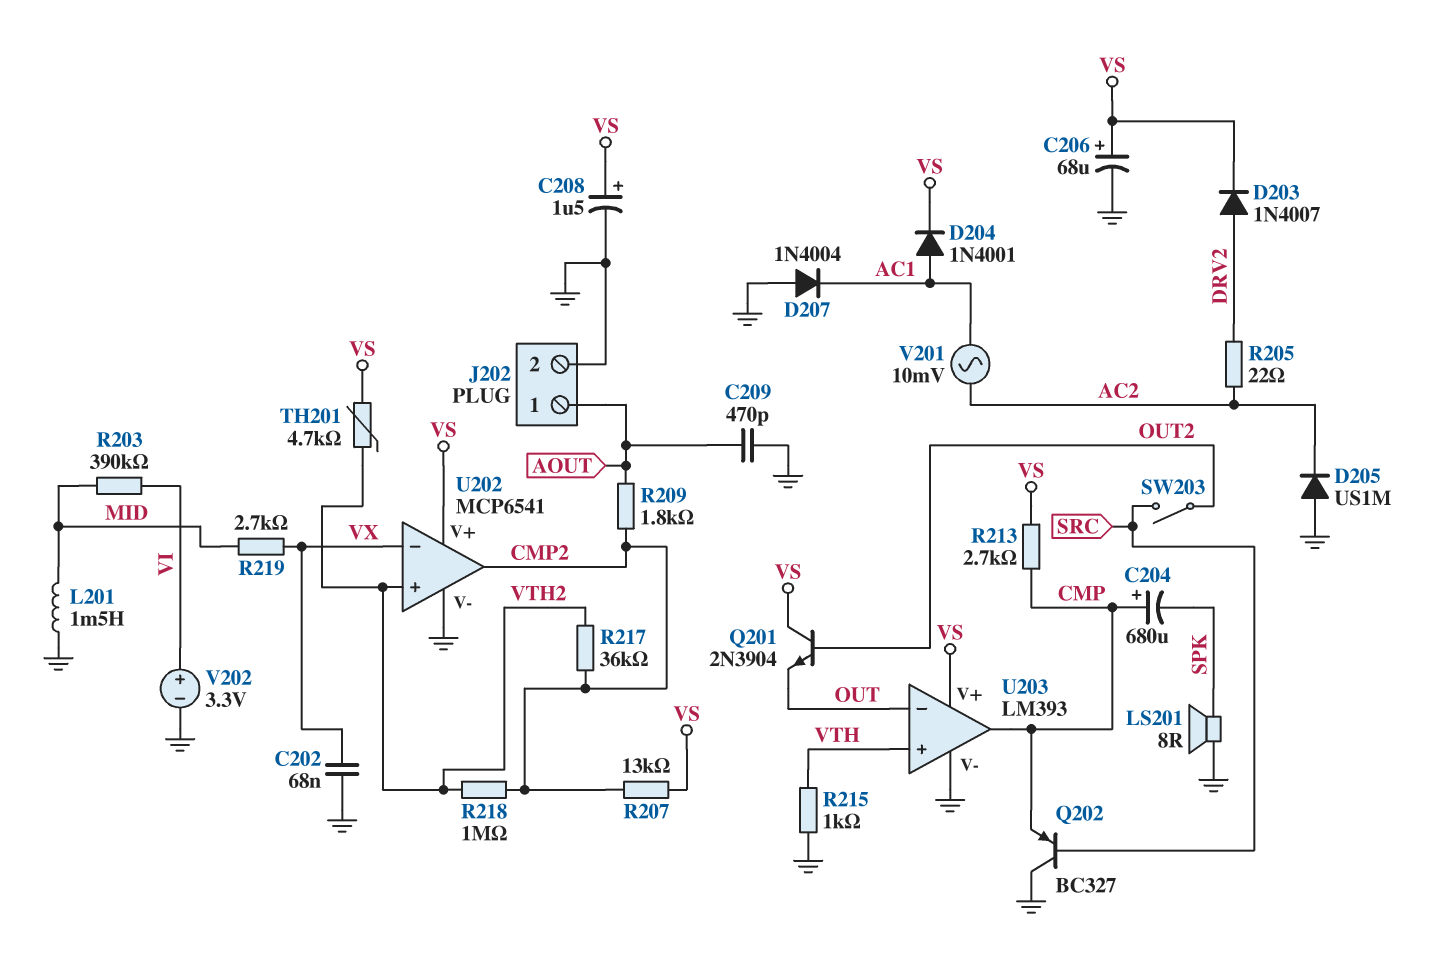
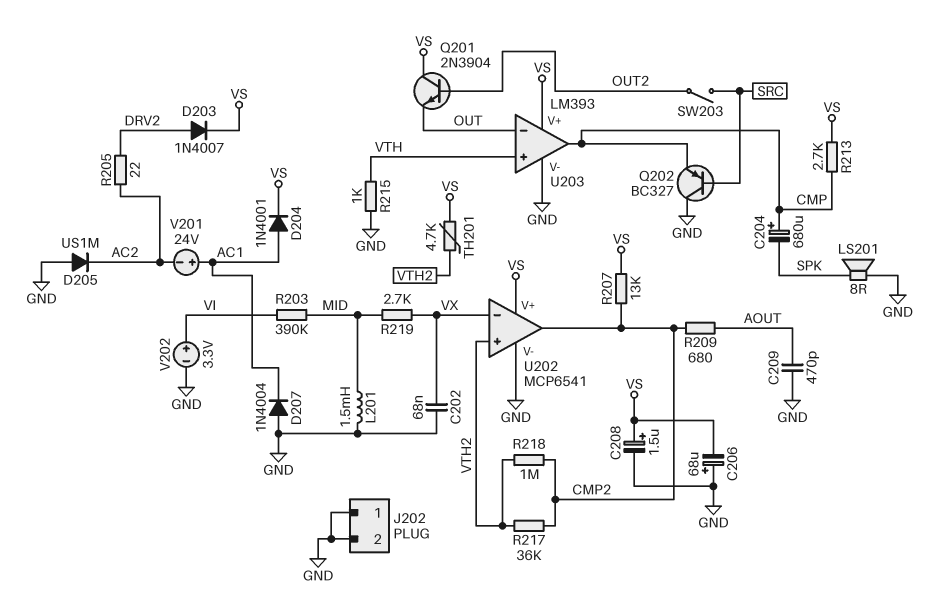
C206: 68uF (plus VS, minus GND) -> 68uF (plus GND, minus VS)
J202 pin 1: AOUT -> GND
R209: 1.8k (AOUT, CMP2) -> 680 (AOUT, CMP2)
V201: AC 10mV (AC1, AC2) -> 24V (plus AC1, minus AC2)

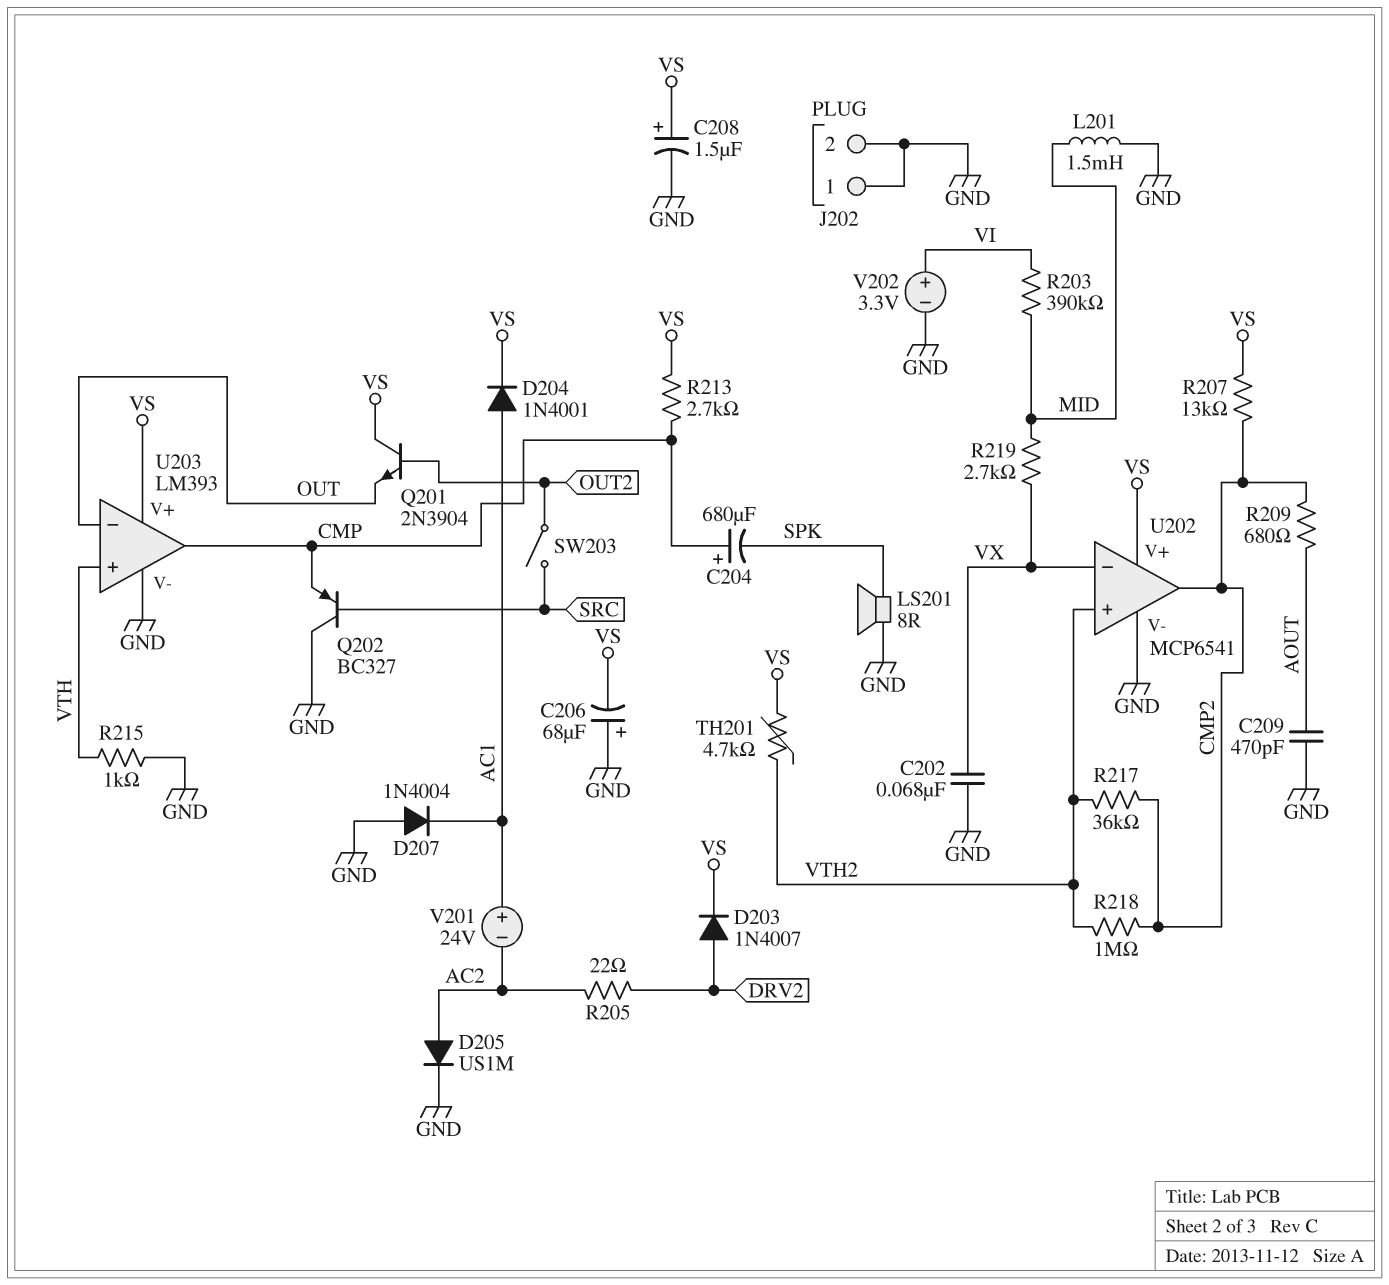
D205: diode US1M (A GND, K AC2) -> diode US1M (A AC2, K GND)

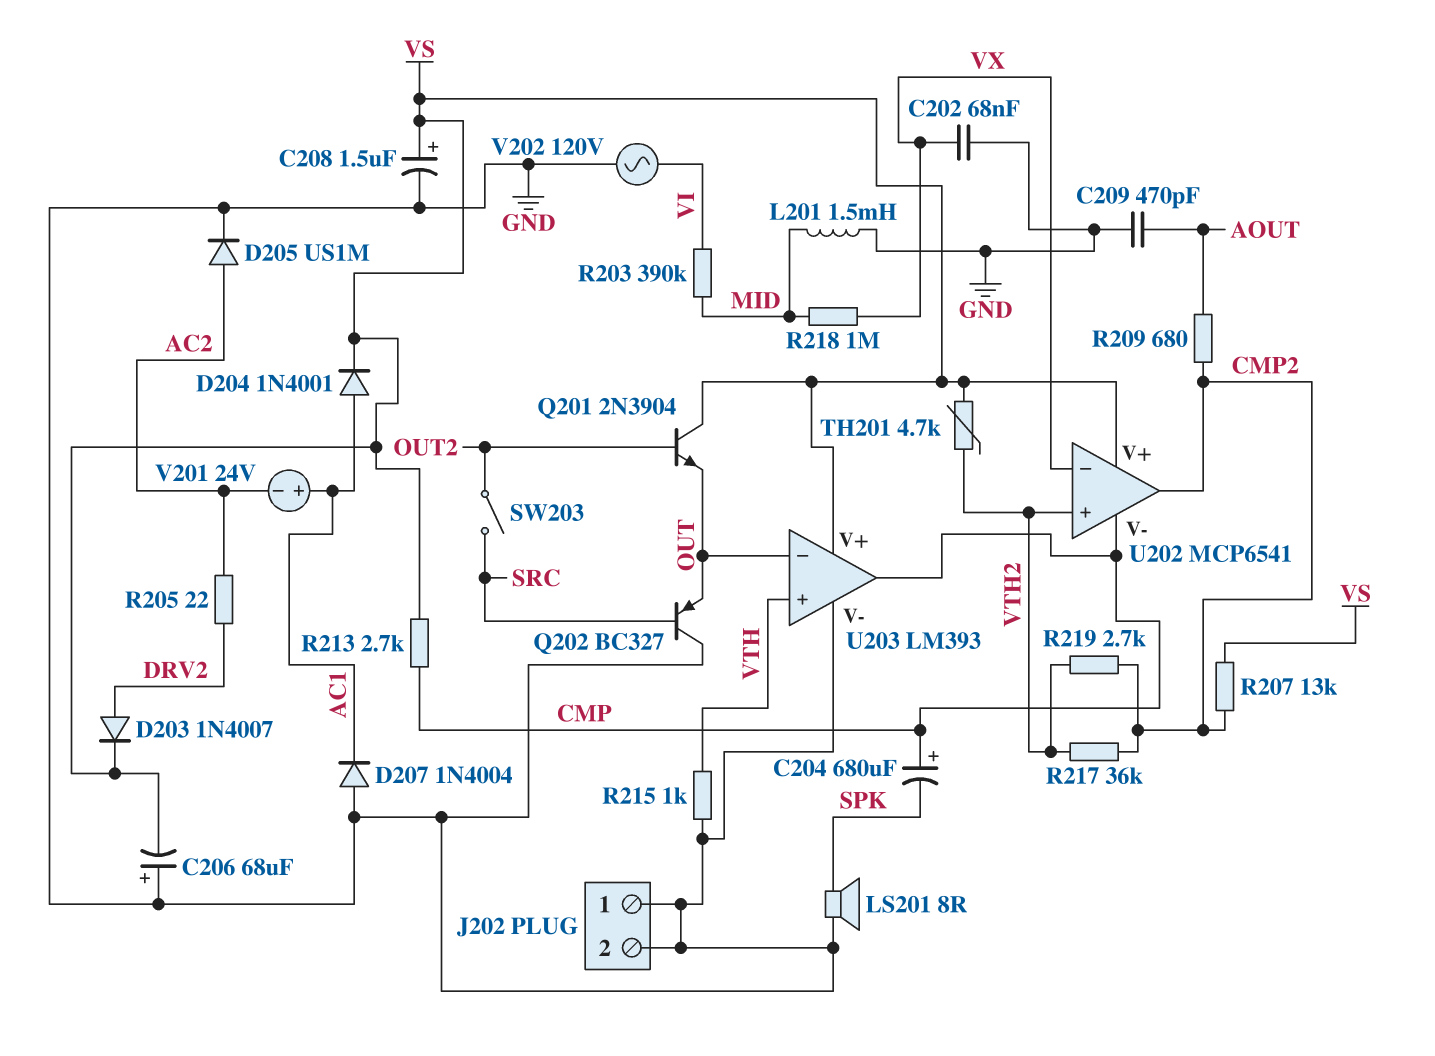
Q202: PNP BC327 (B SRC, C GND, E CMP) -> PNP BC327 (B SRC, C GND, E OUT)
R218: 1M (CMP2, VTH2) -> 1M (MID, VX)
R219: 2.7k (MID, VX) -> 2.7k (CMP2, VTH2)
U202 pin V-: GND -> CMP
V202: 3.3V (plus VI, minus GND) -> AC 120V (GND, VI)

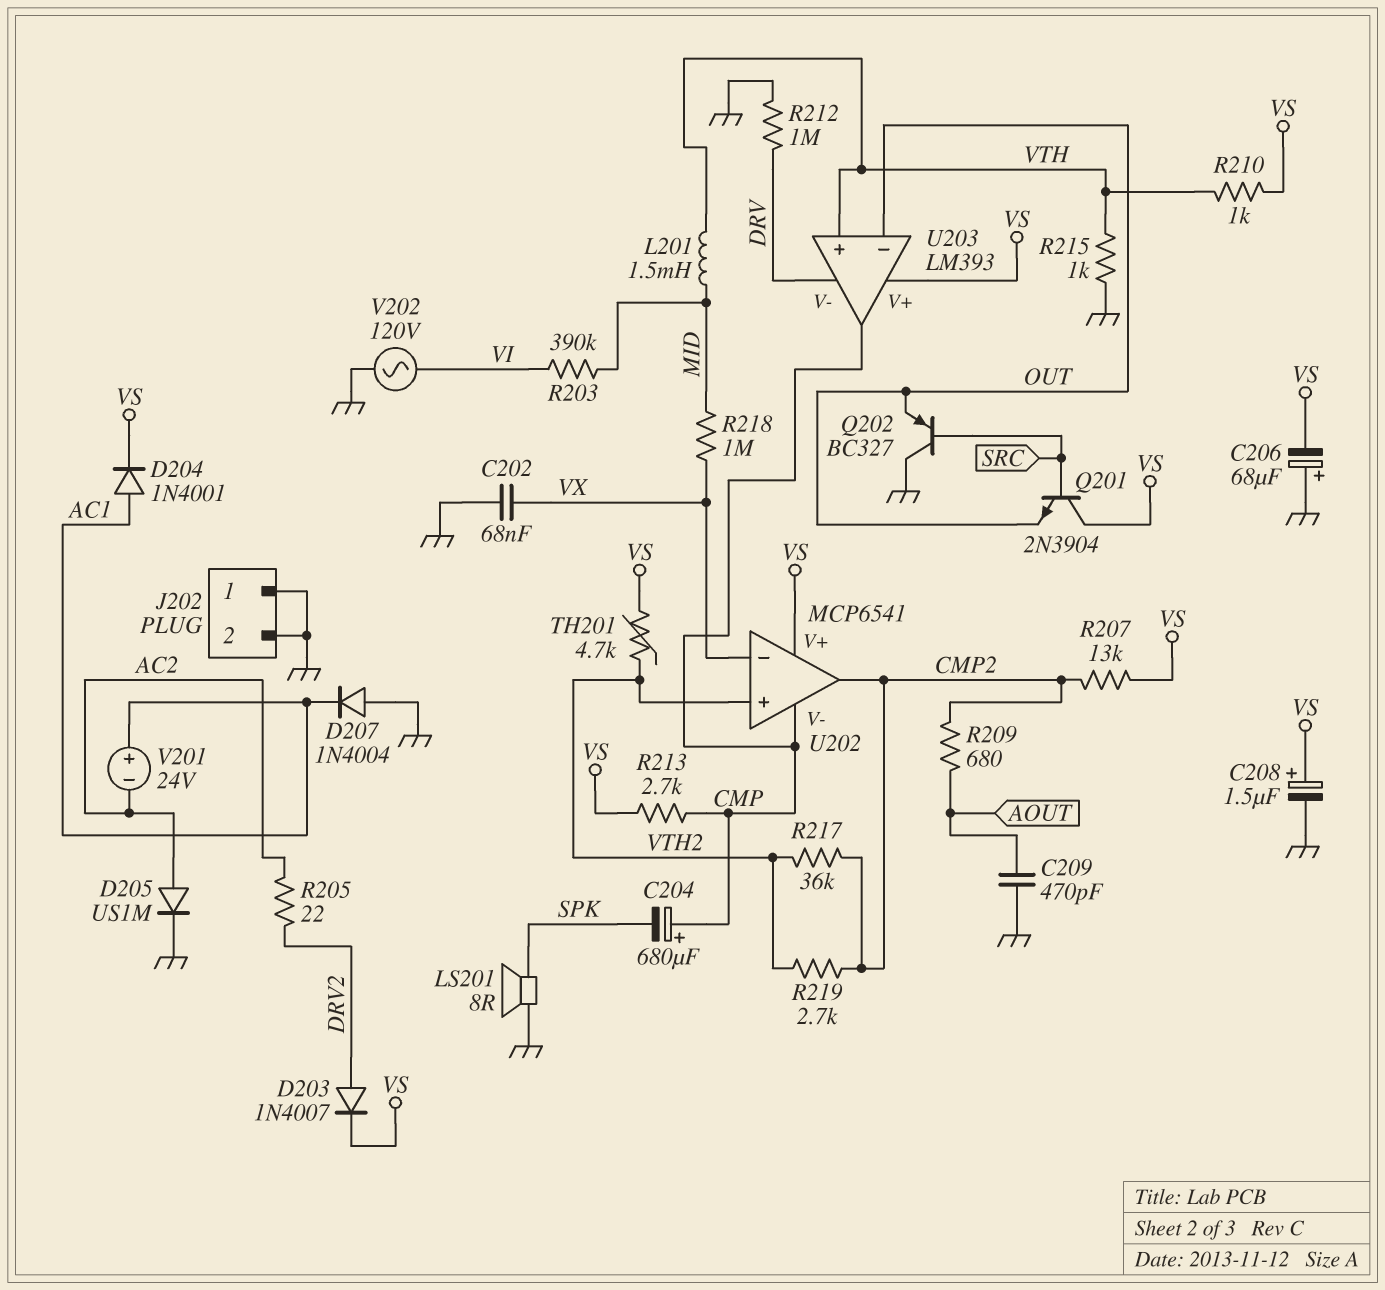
L201: 1.5mH (GND, MID) -> 1.5mH (MID, VTH)
Q201: NPN 2N3904 (B OUT2, C VS, E OUT) -> NPN 2N3904 (B SRC, C VS, E OUT)
R210: none -> 1k (VS, VTH)
R212: none -> 1M (DRV, GND)
SW203: switch (OUT2, SRC) -> none
U203 pin V-: GND -> DRV

